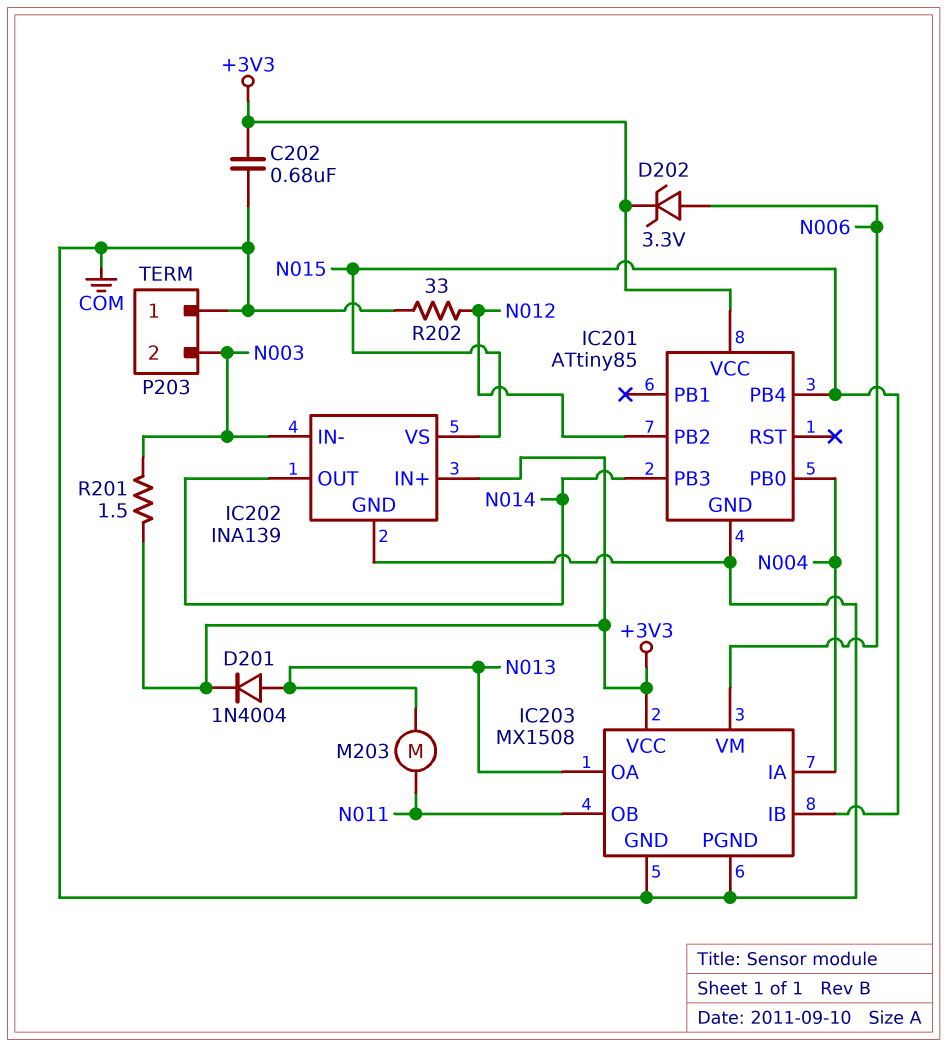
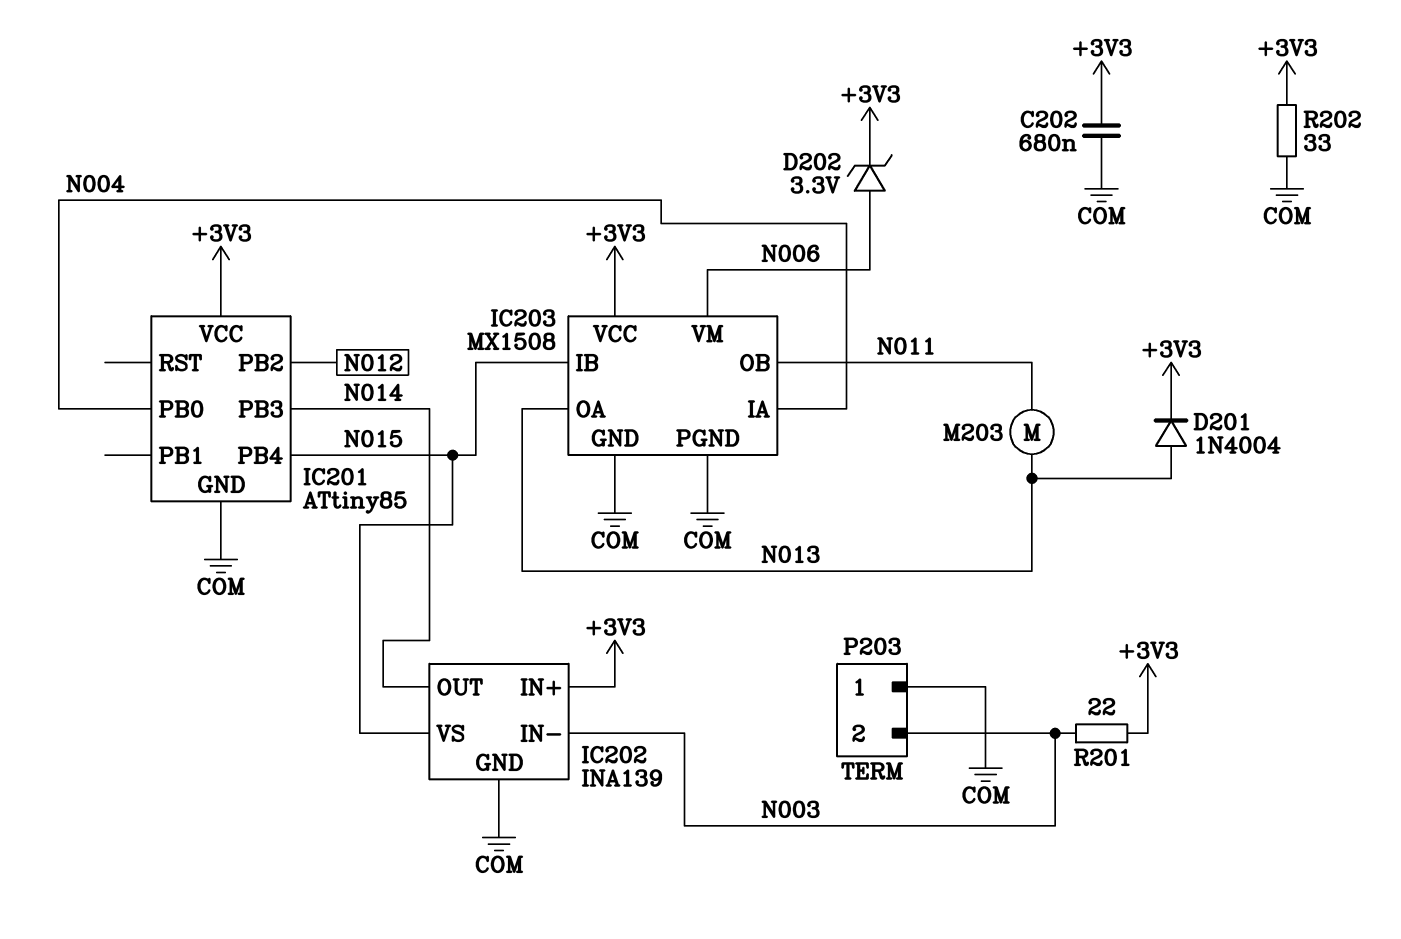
R201: 1.5 (+3V3, N003) -> 22 (+3V3, N003)
R202: 33 (COM, N012) -> 33 (+3V3, COM)

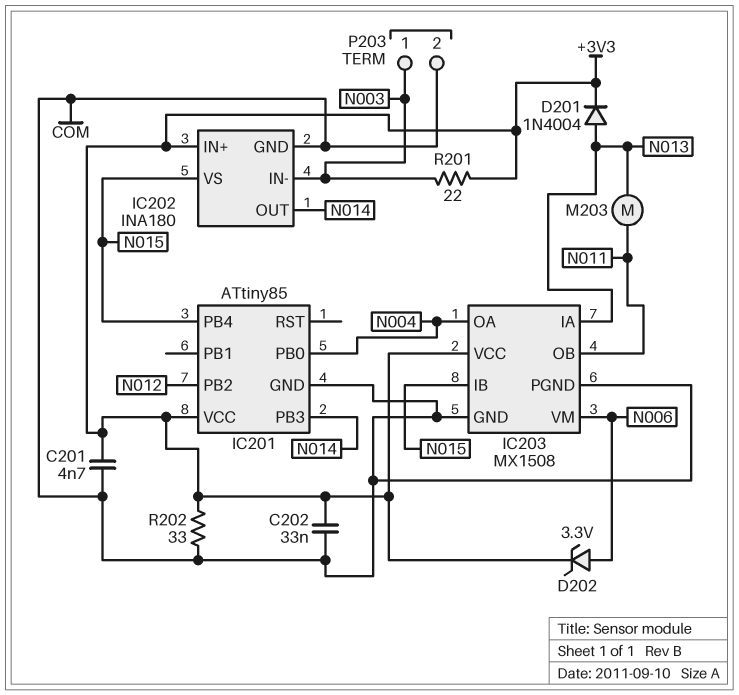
C201: none -> 4.7nF (+3V3, COM)
C202: 680nF (+3V3, COM) -> 33nF (+3V3, COM)
IC202: INA139 -> INA180
IC203 pin IA: N004 -> N013
IC203 pin OA: N013 -> N004
P203 pin 1: COM -> N003
P203 pin 2: N003 -> COM

